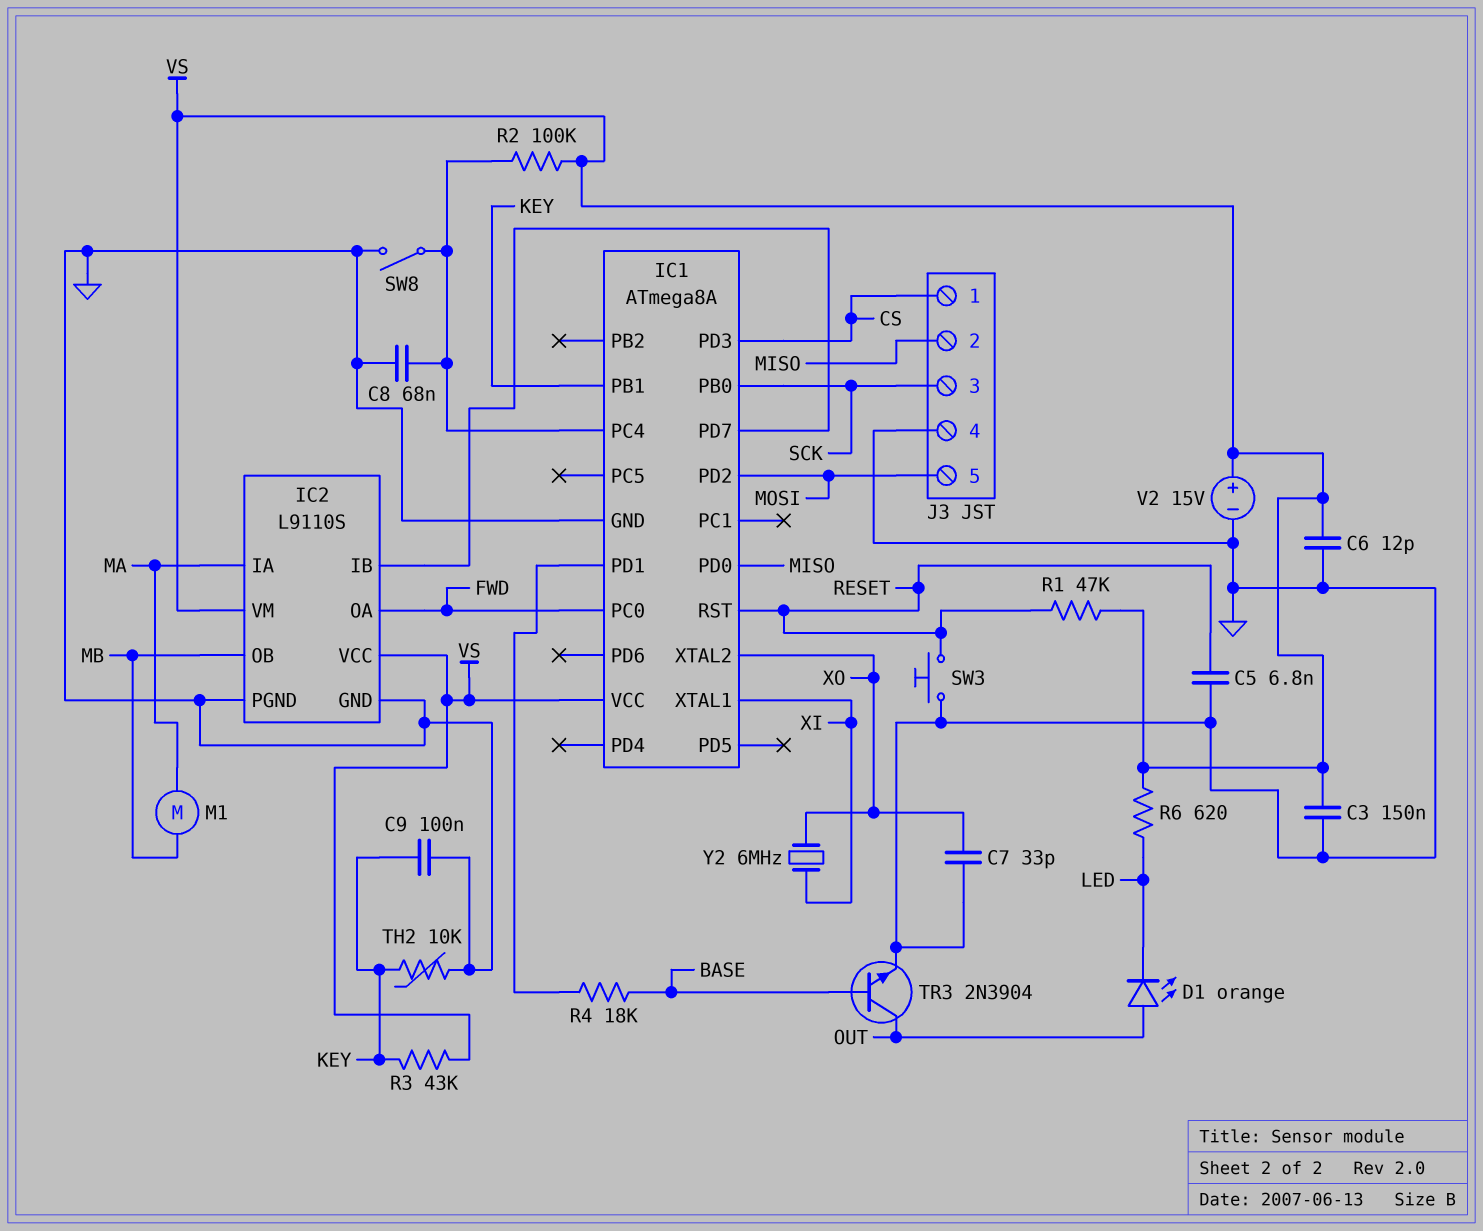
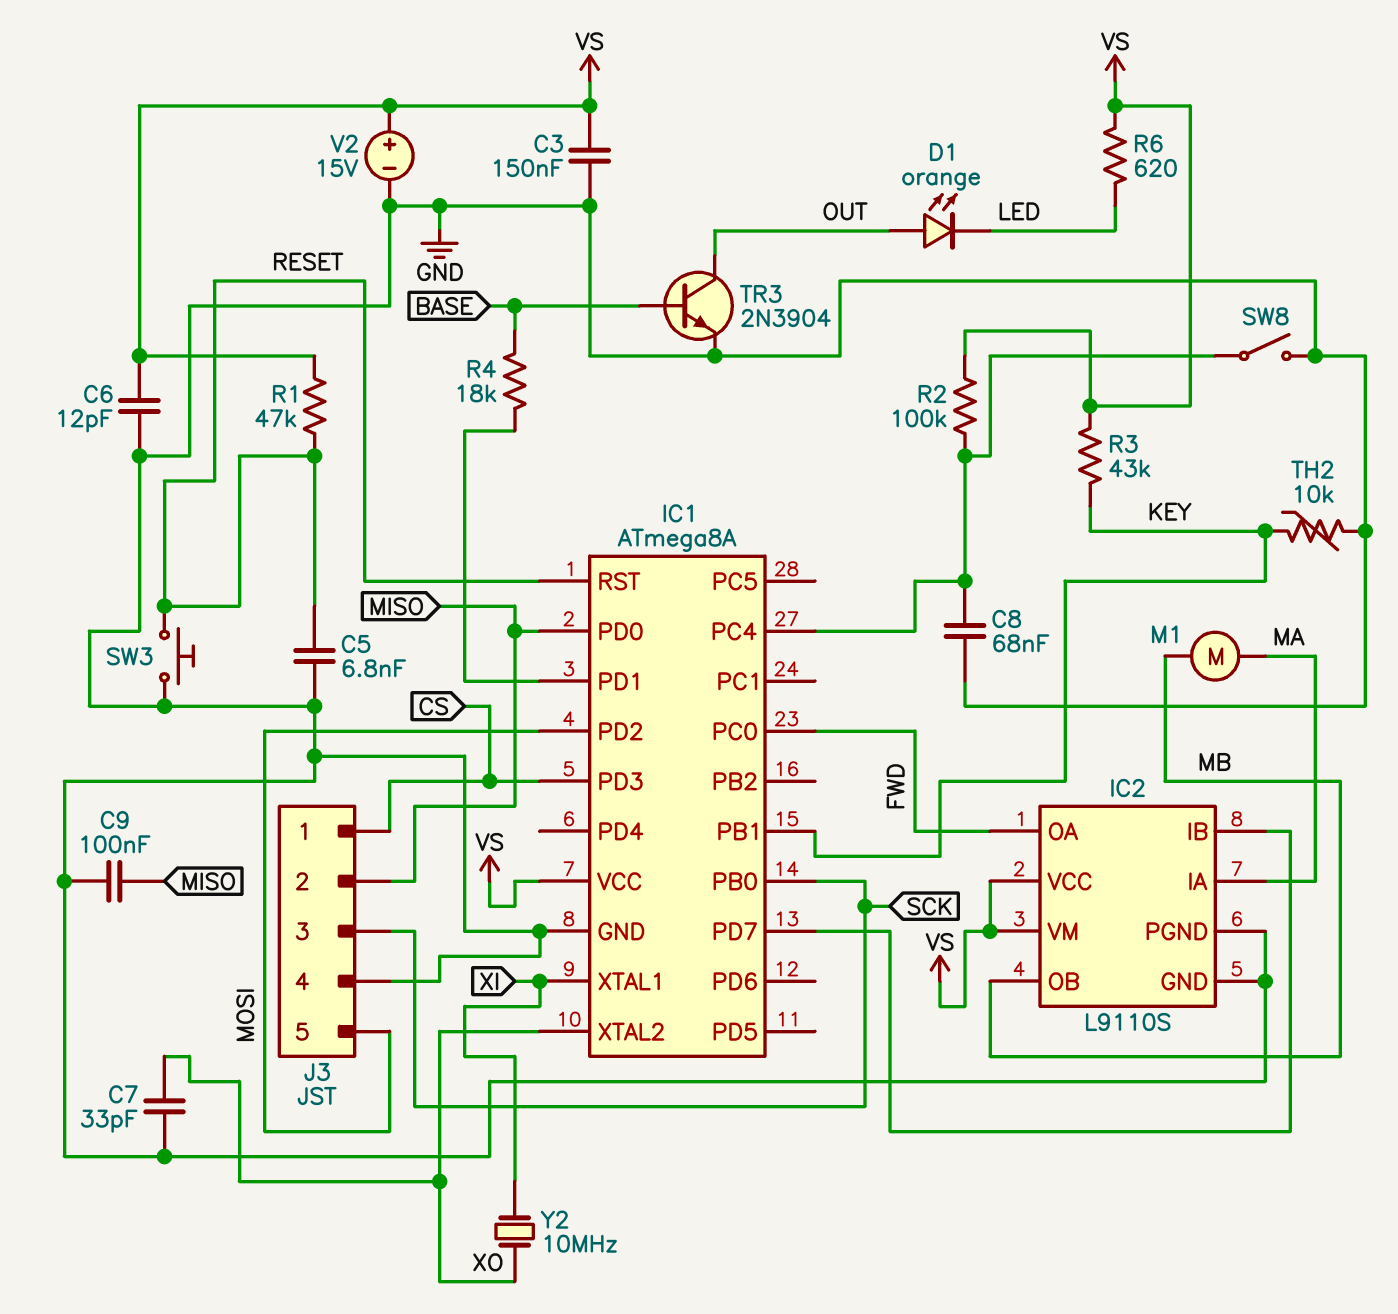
C9: 100nF (GND, KEY) -> 100nF (GND, MISO)
Y2: 6MHz (XI, XO) -> 10MHz (XI, XO)

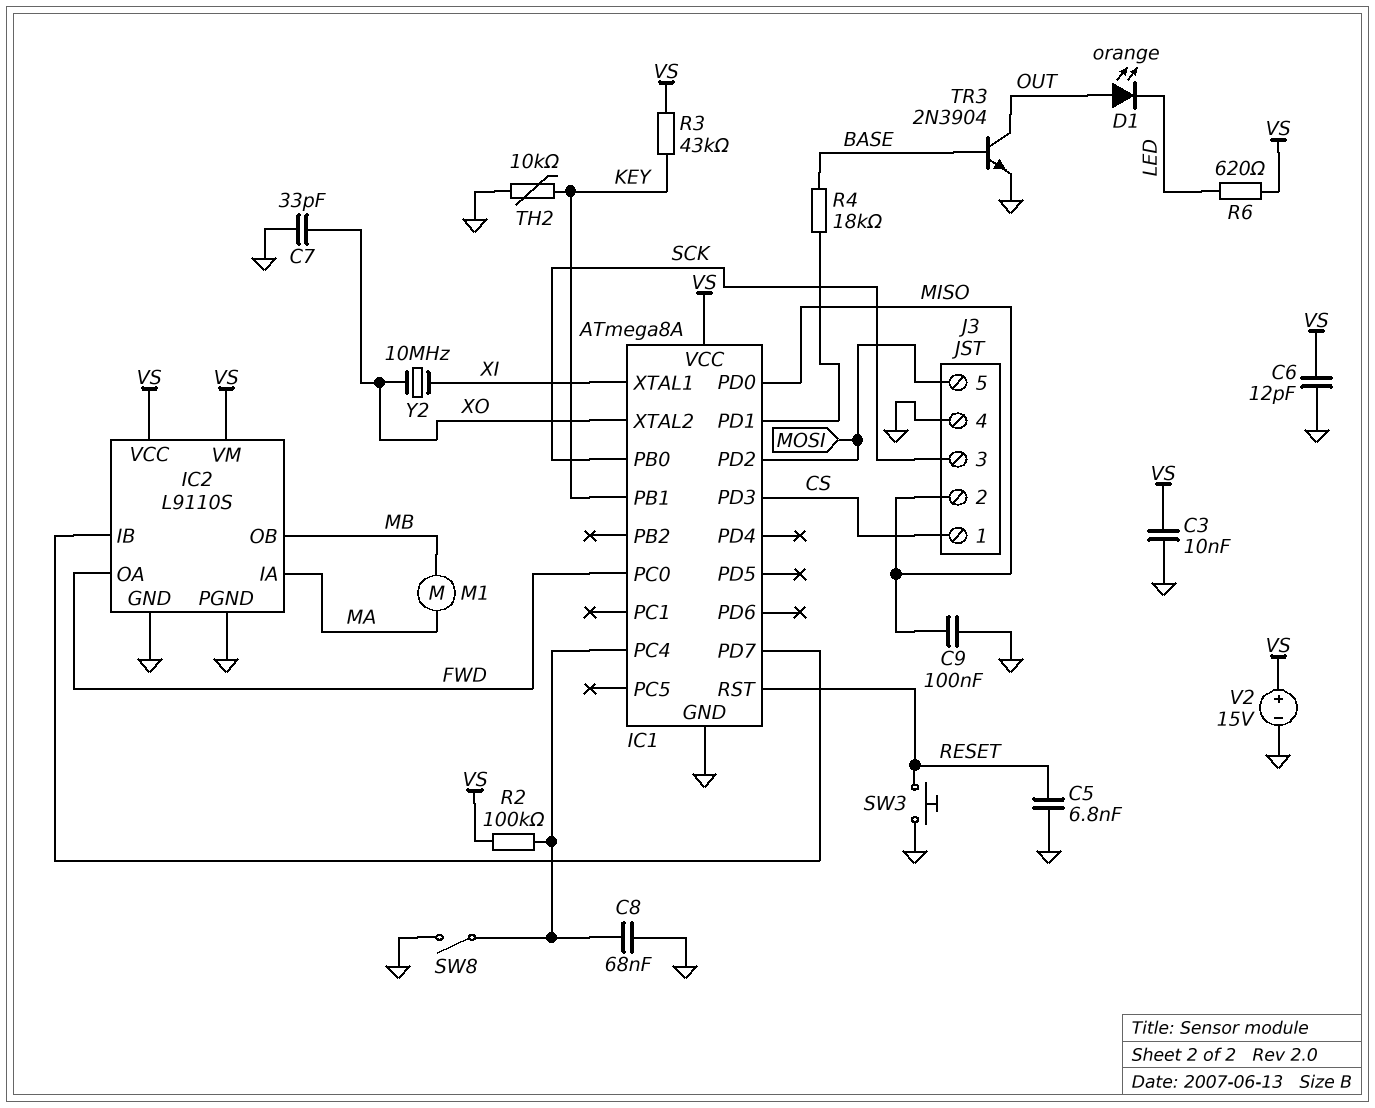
C3: 150nF (GND, VS) -> 10nF (GND, VS)
R1: 47k (RESET, VS) -> none

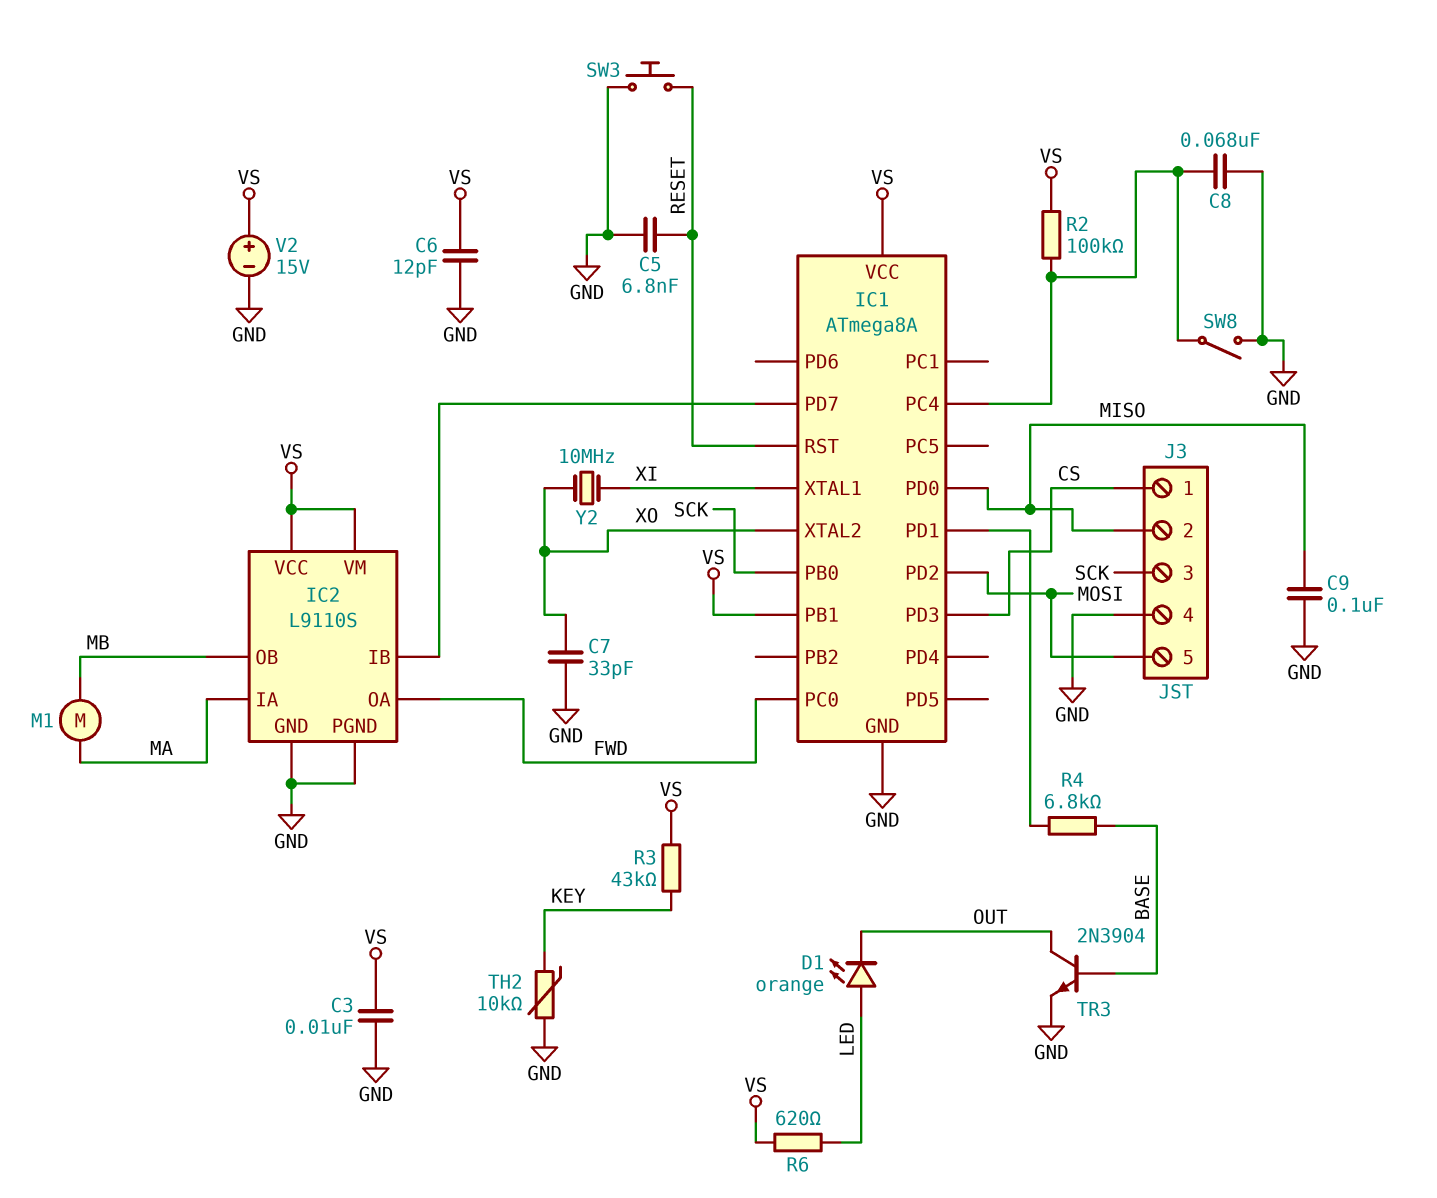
D1: LED orange (A OUT, K LED) -> LED orange (A LED, K OUT)
IC1 pin PB1: KEY -> VS
R4: 18k (BASE, IC1/PD1) -> 6.8k (BASE, IC1/PD1)

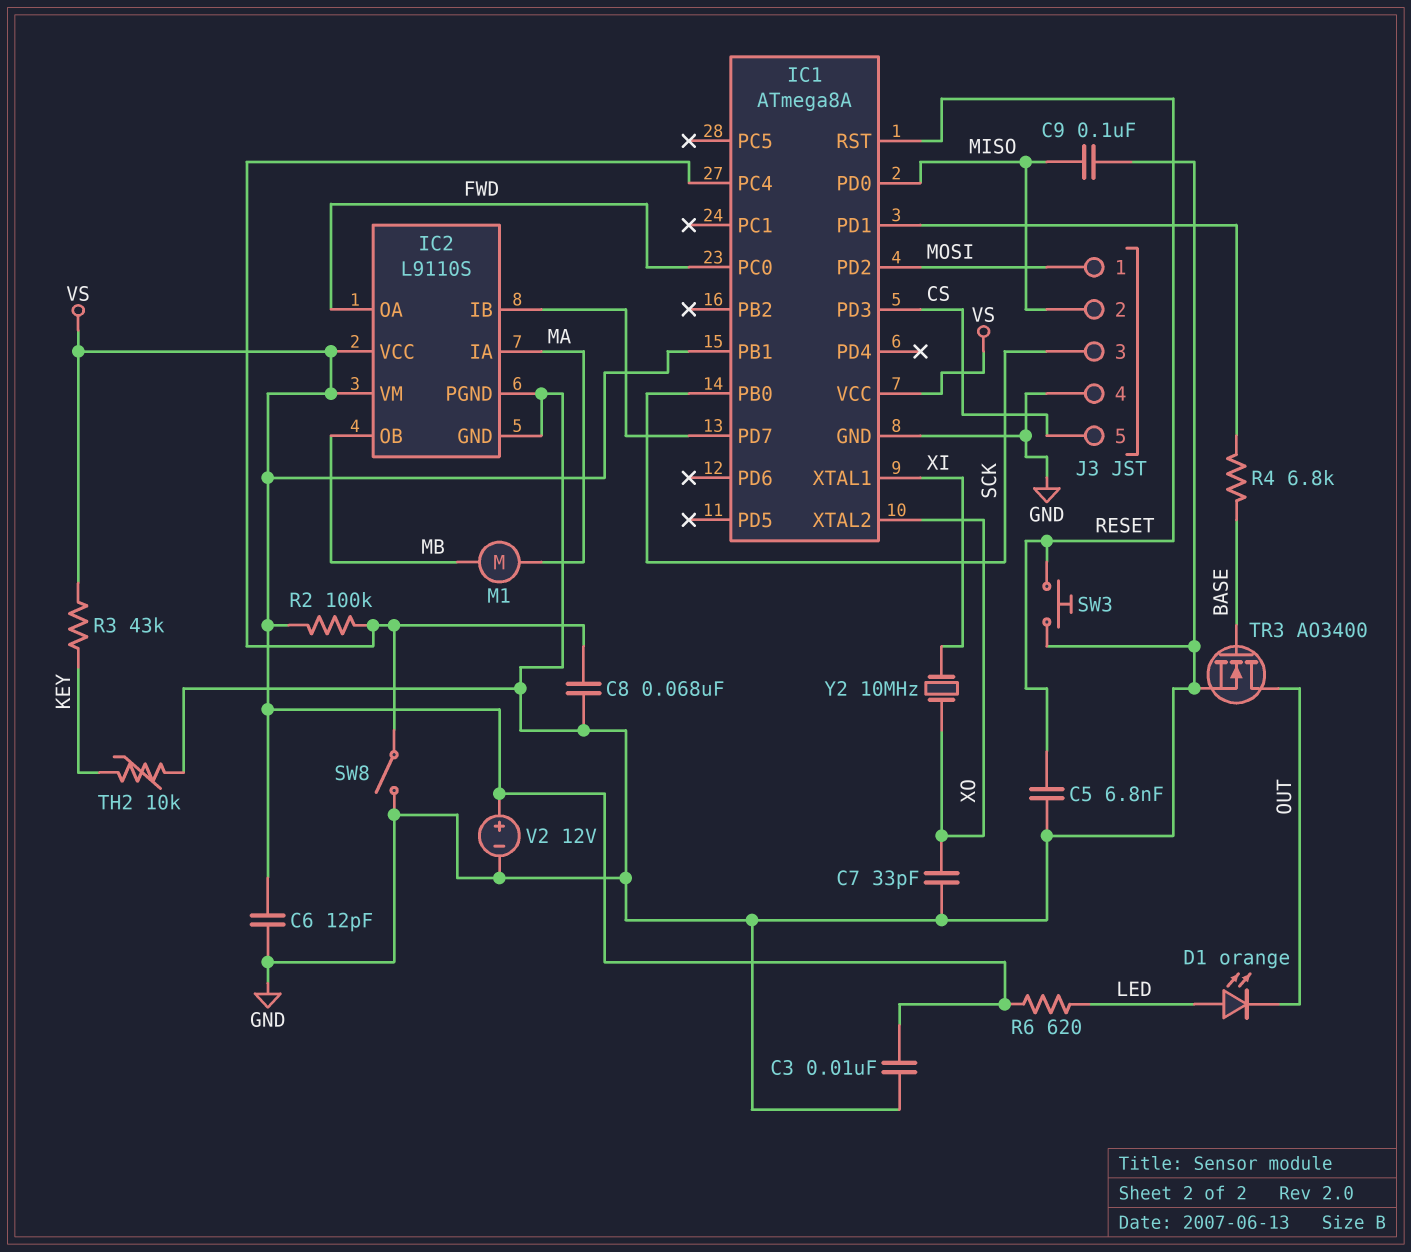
J3 pin 1: CS -> MOSI
J3 pin 5: MOSI -> CS
TR3: NPN 2N3904 (B BASE, C OUT, E GND) -> NMOS AO3400 (G BASE, D OUT, S GND)
V2: 15V (plus VS, minus GND) -> 12V (plus VS, minus GND)

